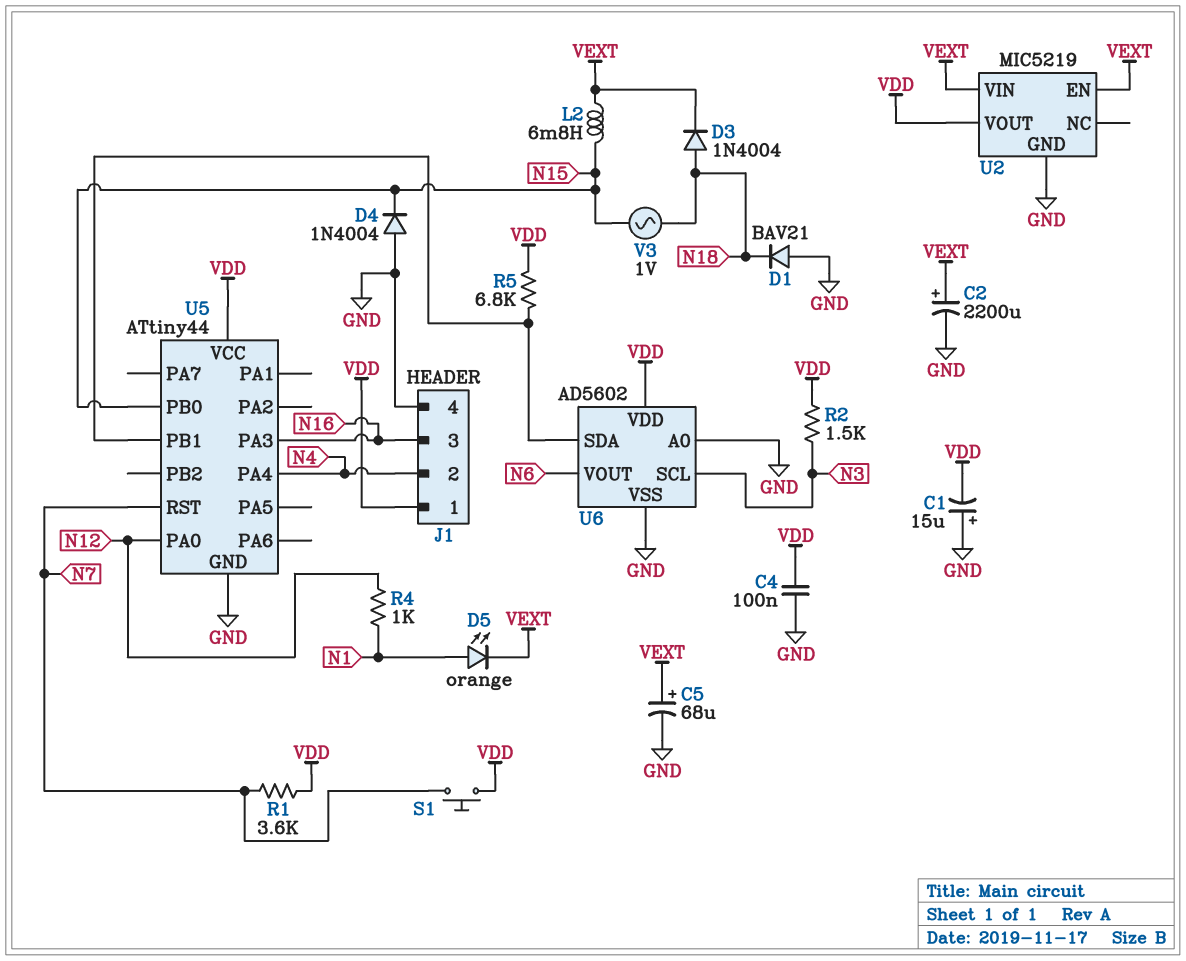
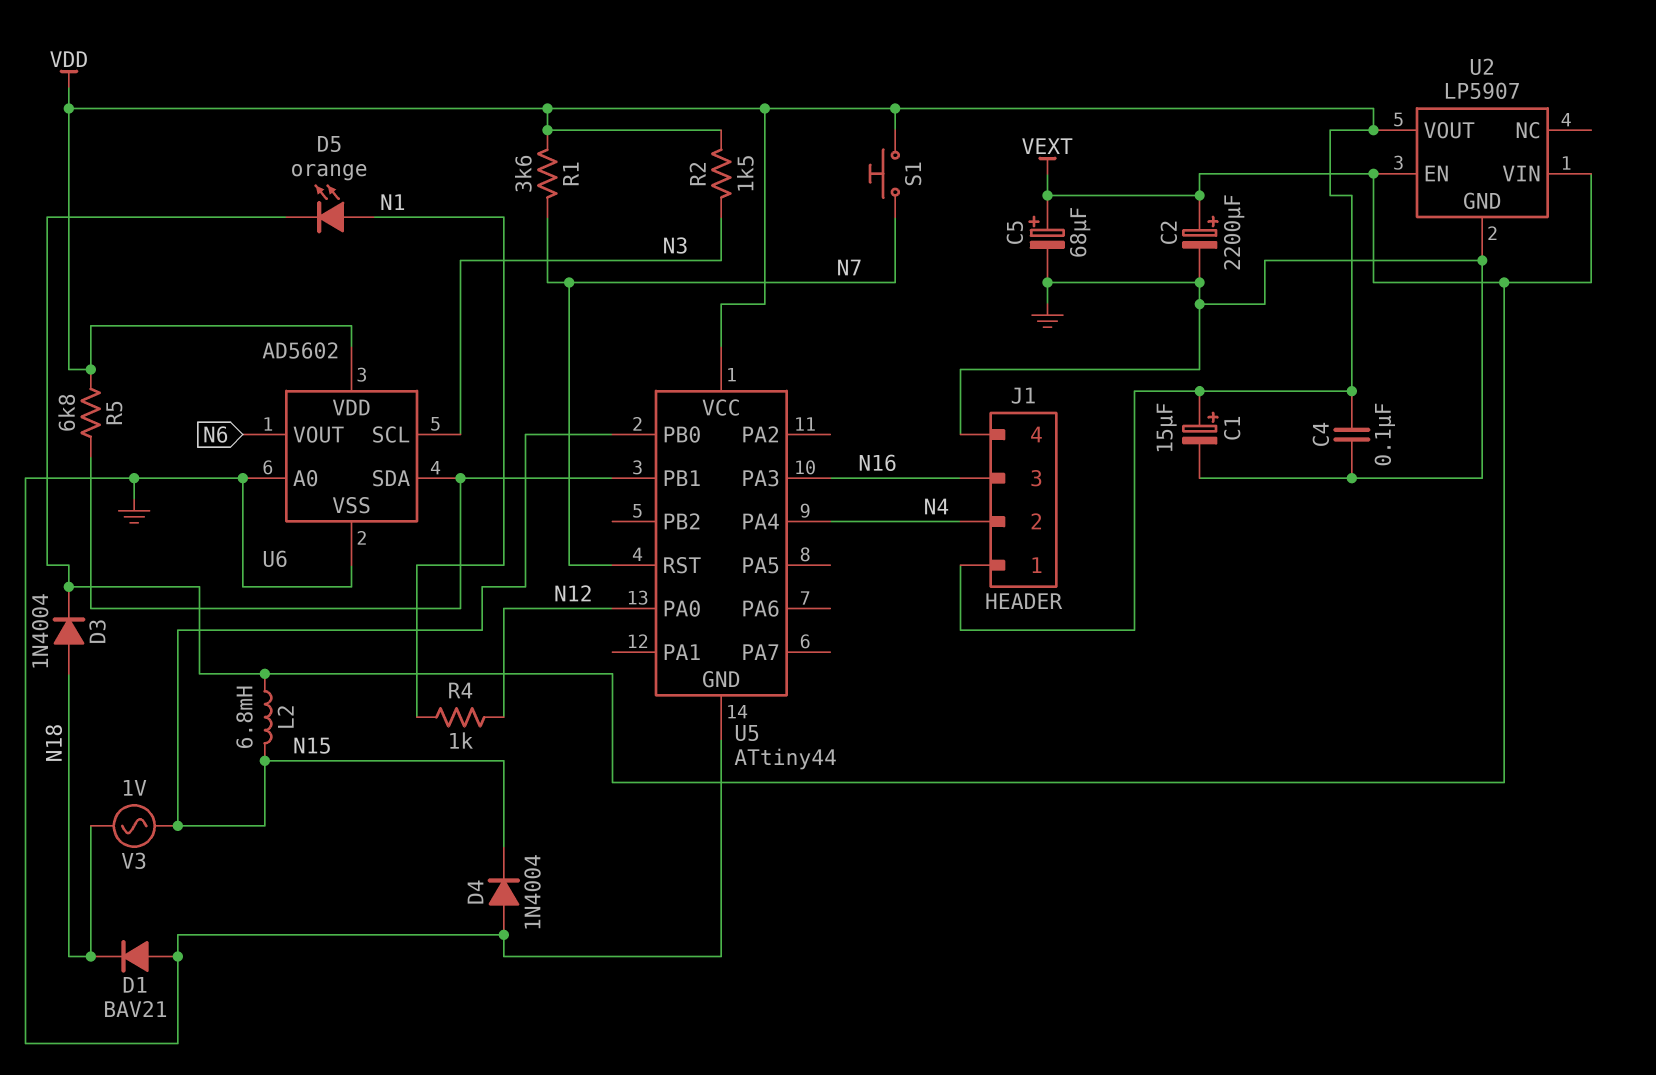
C1: 15uF (plus GND, minus VDD) -> 15uF (plus VDD, minus GND)
U2: MIC5219 -> LP5907

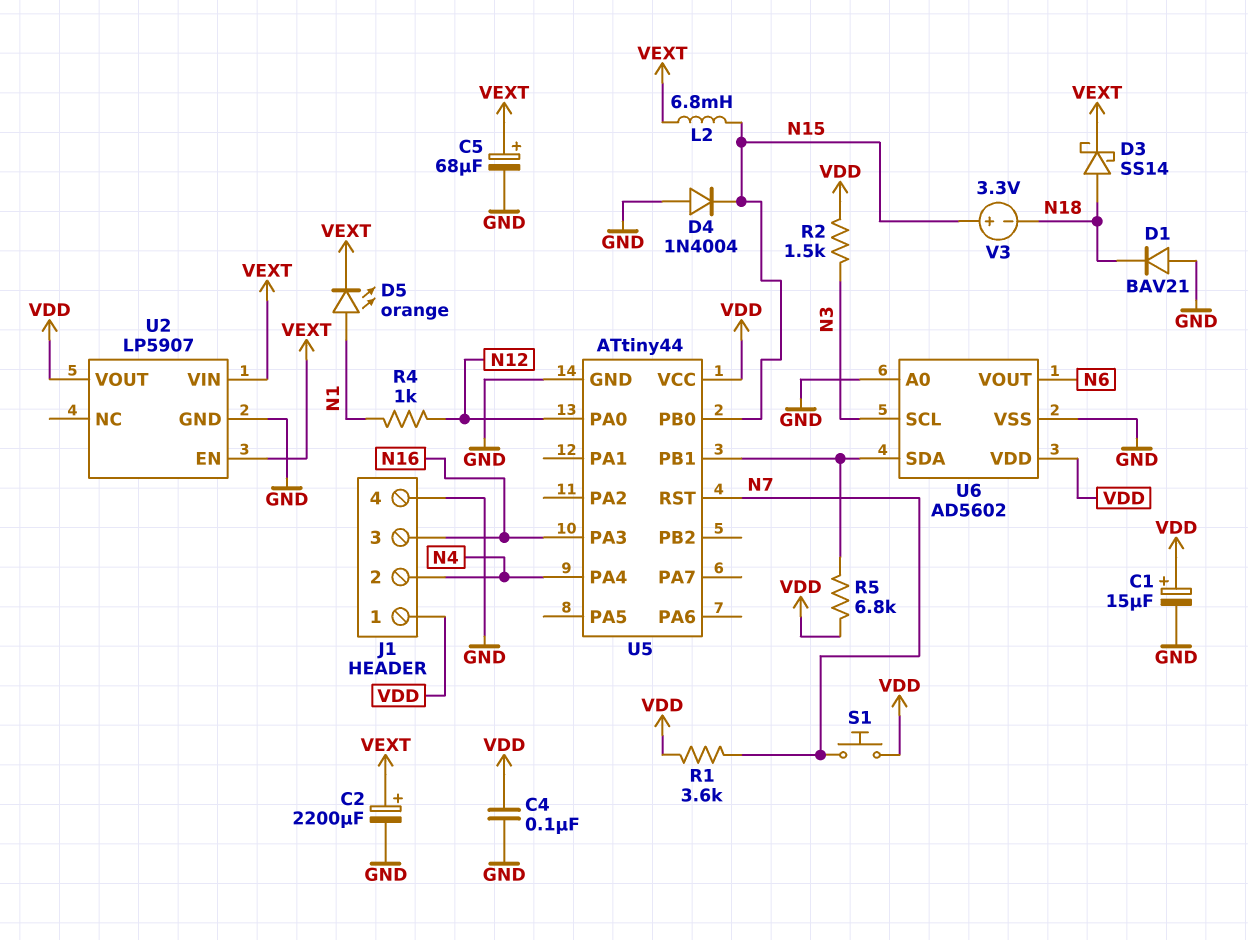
D3: diode 1N4004 (A N18, K VEXT) -> schottky SS14 (A N18, K VEXT)
V3: AC 1V (N15, N18) -> 3.3V (plus N15, minus N18)

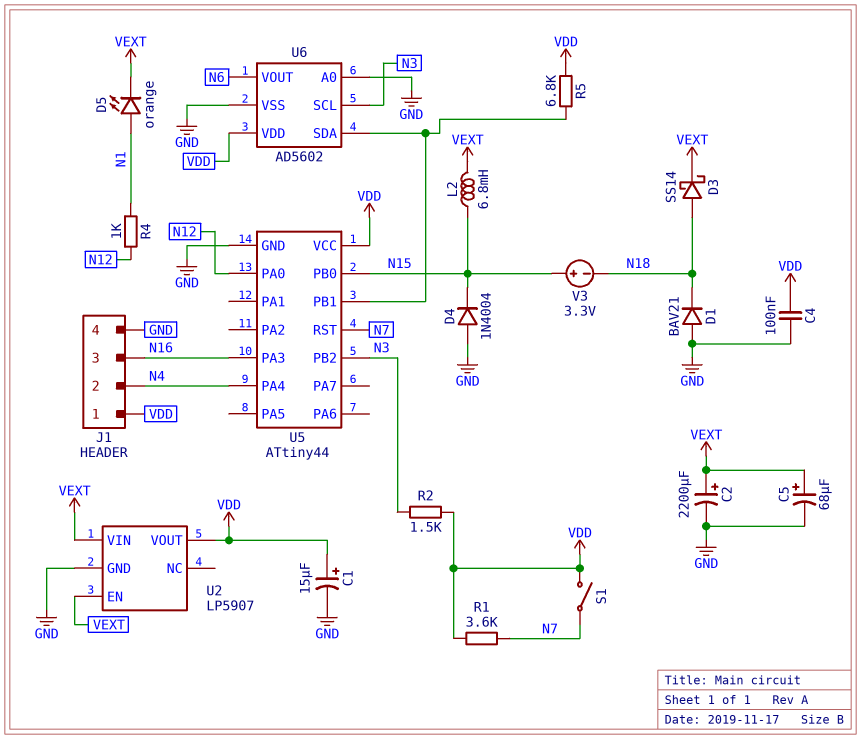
S1: button (N7, VDD) -> switch (N7, VDD)
U5 pin PB2: none -> N3

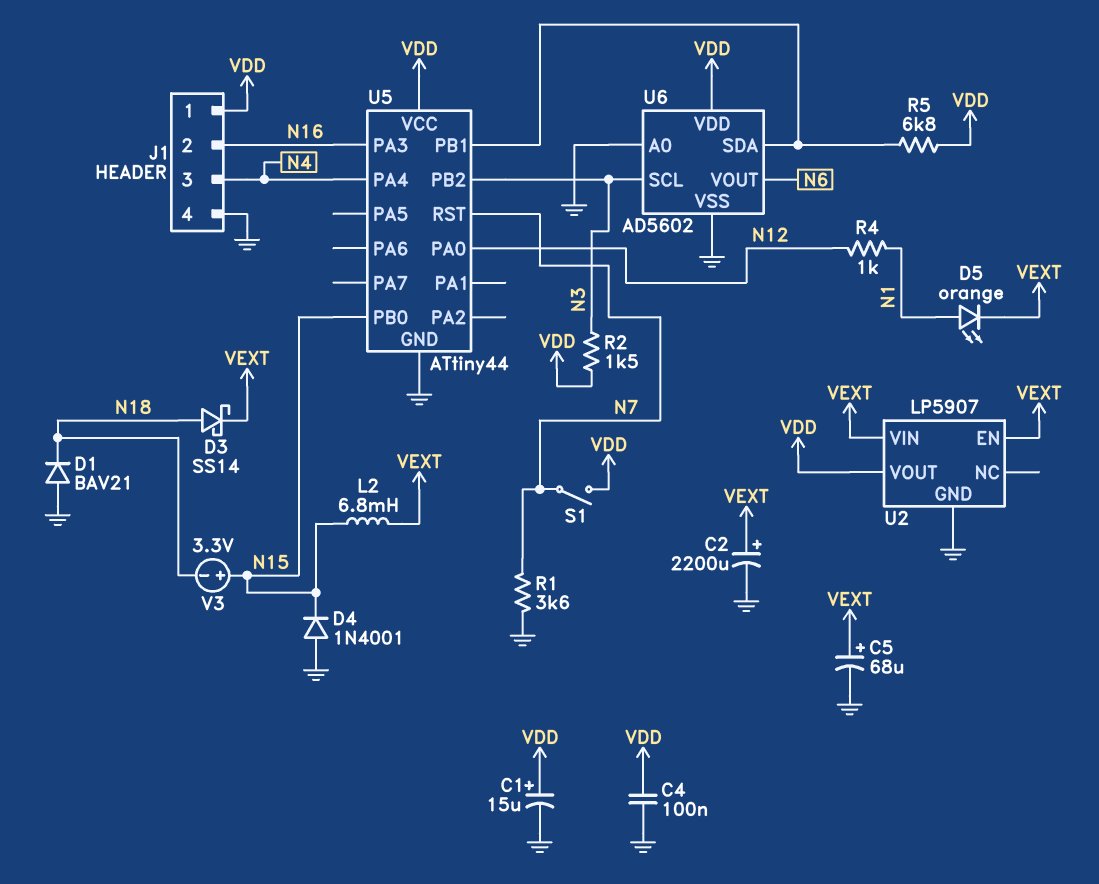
D4: diode 1N4004 (A GND, K N15) -> diode 1N4001 (A GND, K N15)
J1 pin 2: N4 -> N16
J1 pin 3: N16 -> N4
R1: 3.6k (N7, VDD) -> 3.6k (GND, N7)

